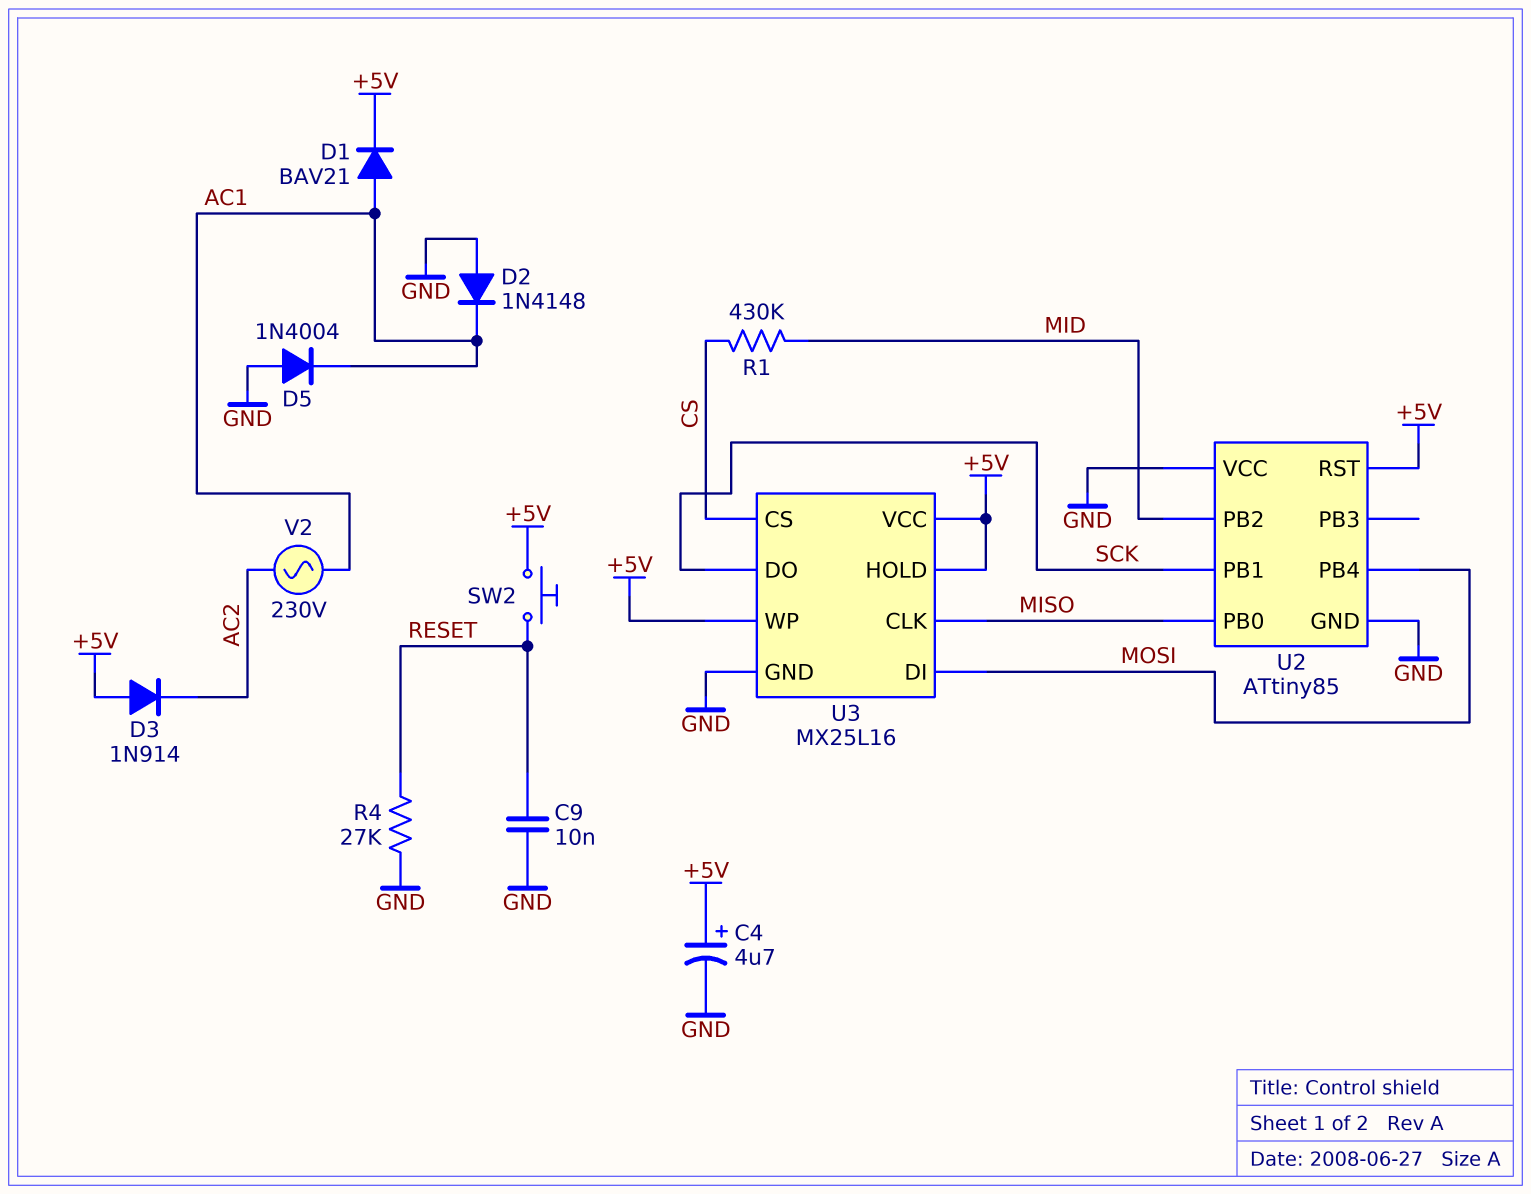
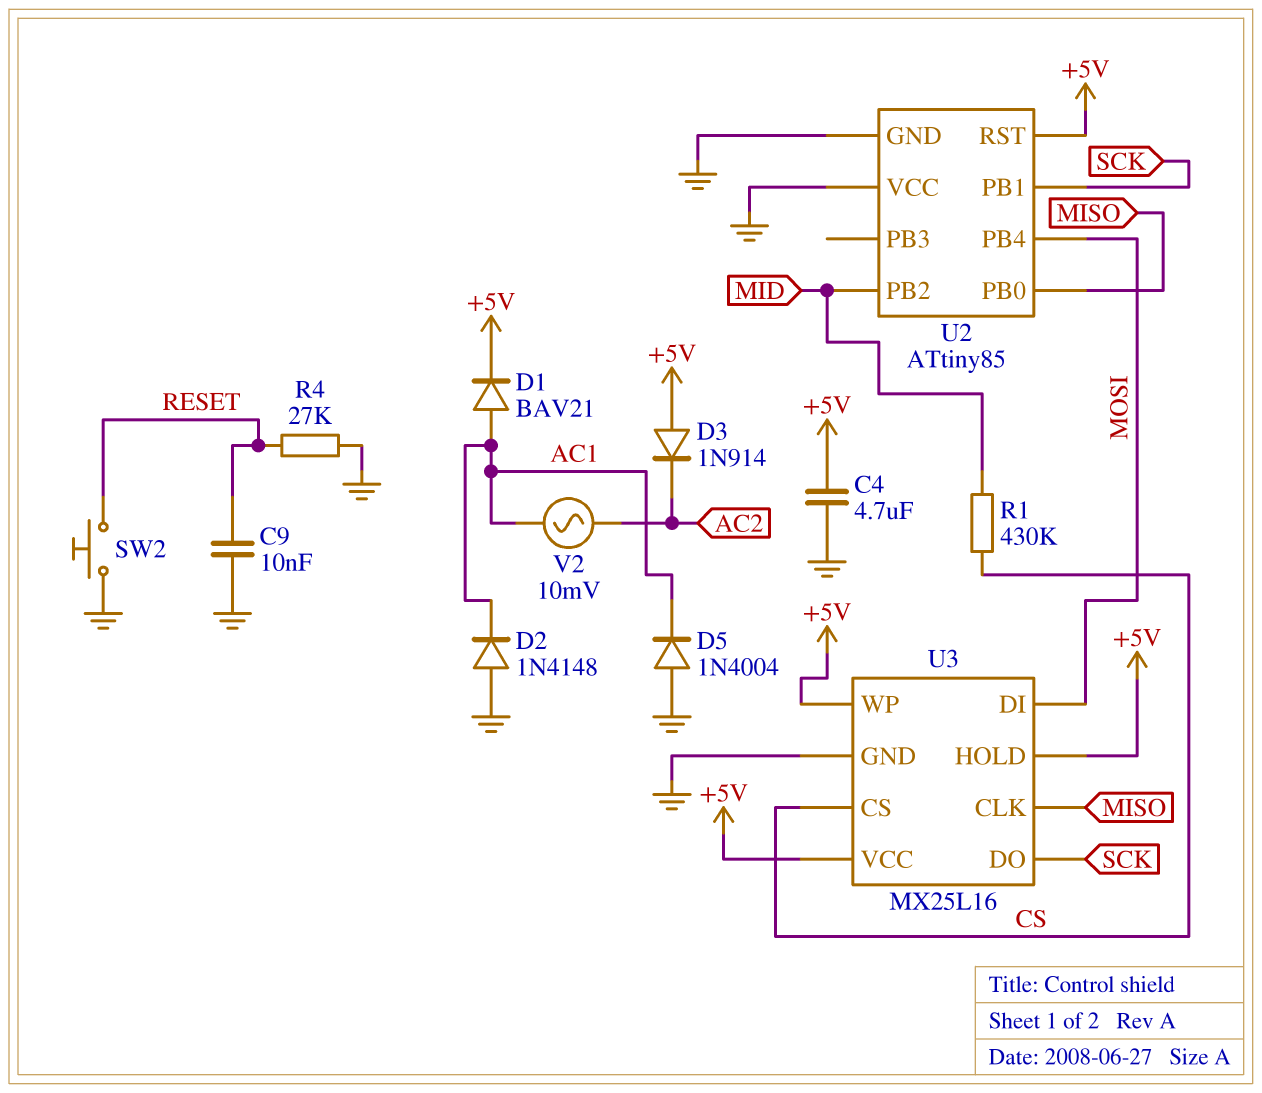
C4: 4.7uF (plus +5V, minus GND) -> 4.7uF (+5V, GND)
SW2: button (+5V, RESET) -> button (GND, RESET)
V2: AC 230V (AC1, AC2) -> AC 10mV (AC1, AC2)

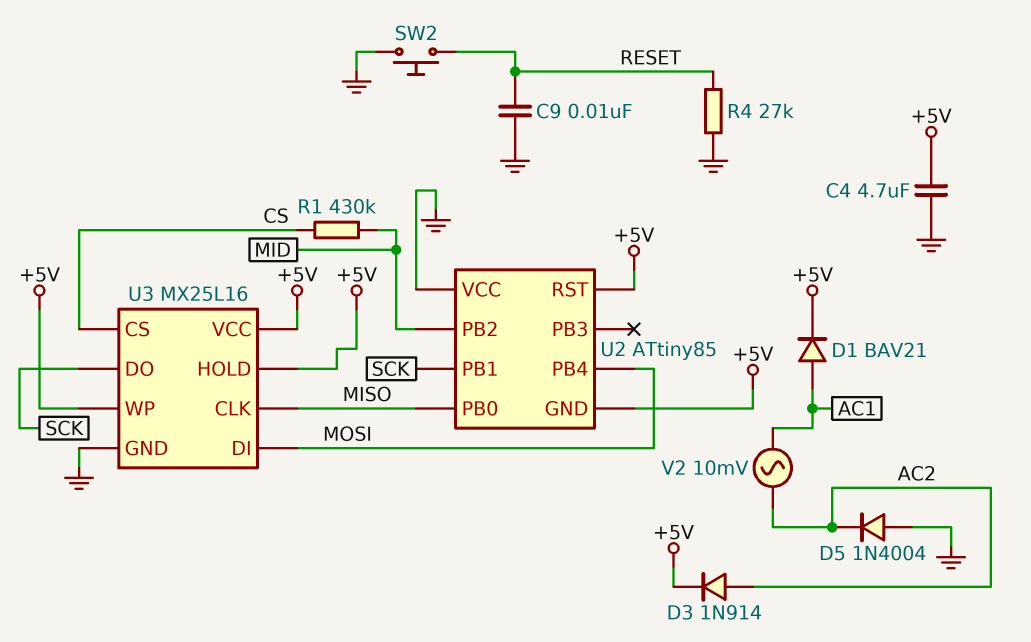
D2: diode 1N4148 (A GND, K AC1) -> none
D3: diode 1N914 (A +5V, K AC2) -> diode 1N914 (A AC2, K +5V)
D5: diode 1N4004 (A GND, K AC1) -> diode 1N4004 (A GND, K AC2)
U2 pin GND: GND -> +5V

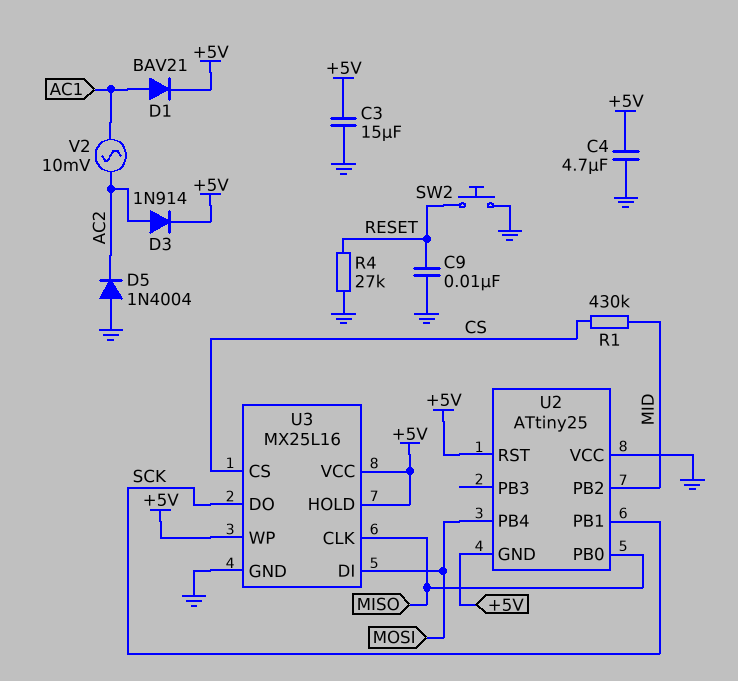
C3: none -> 15uF (+5V, GND)
U2: ATtiny85 -> ATtiny25

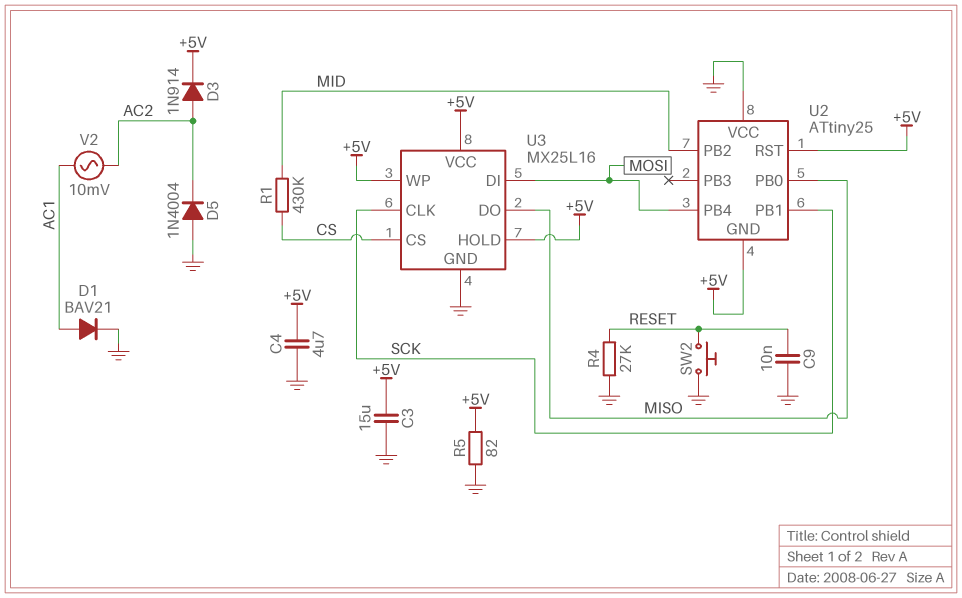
D1: diode BAV21 (A AC1, K +5V) -> diode BAV21 (A AC1, K GND)
R5: none -> 82 (+5V, GND)
U3 pin CLK: MISO -> SCK
U3 pin DO: SCK -> MISO

